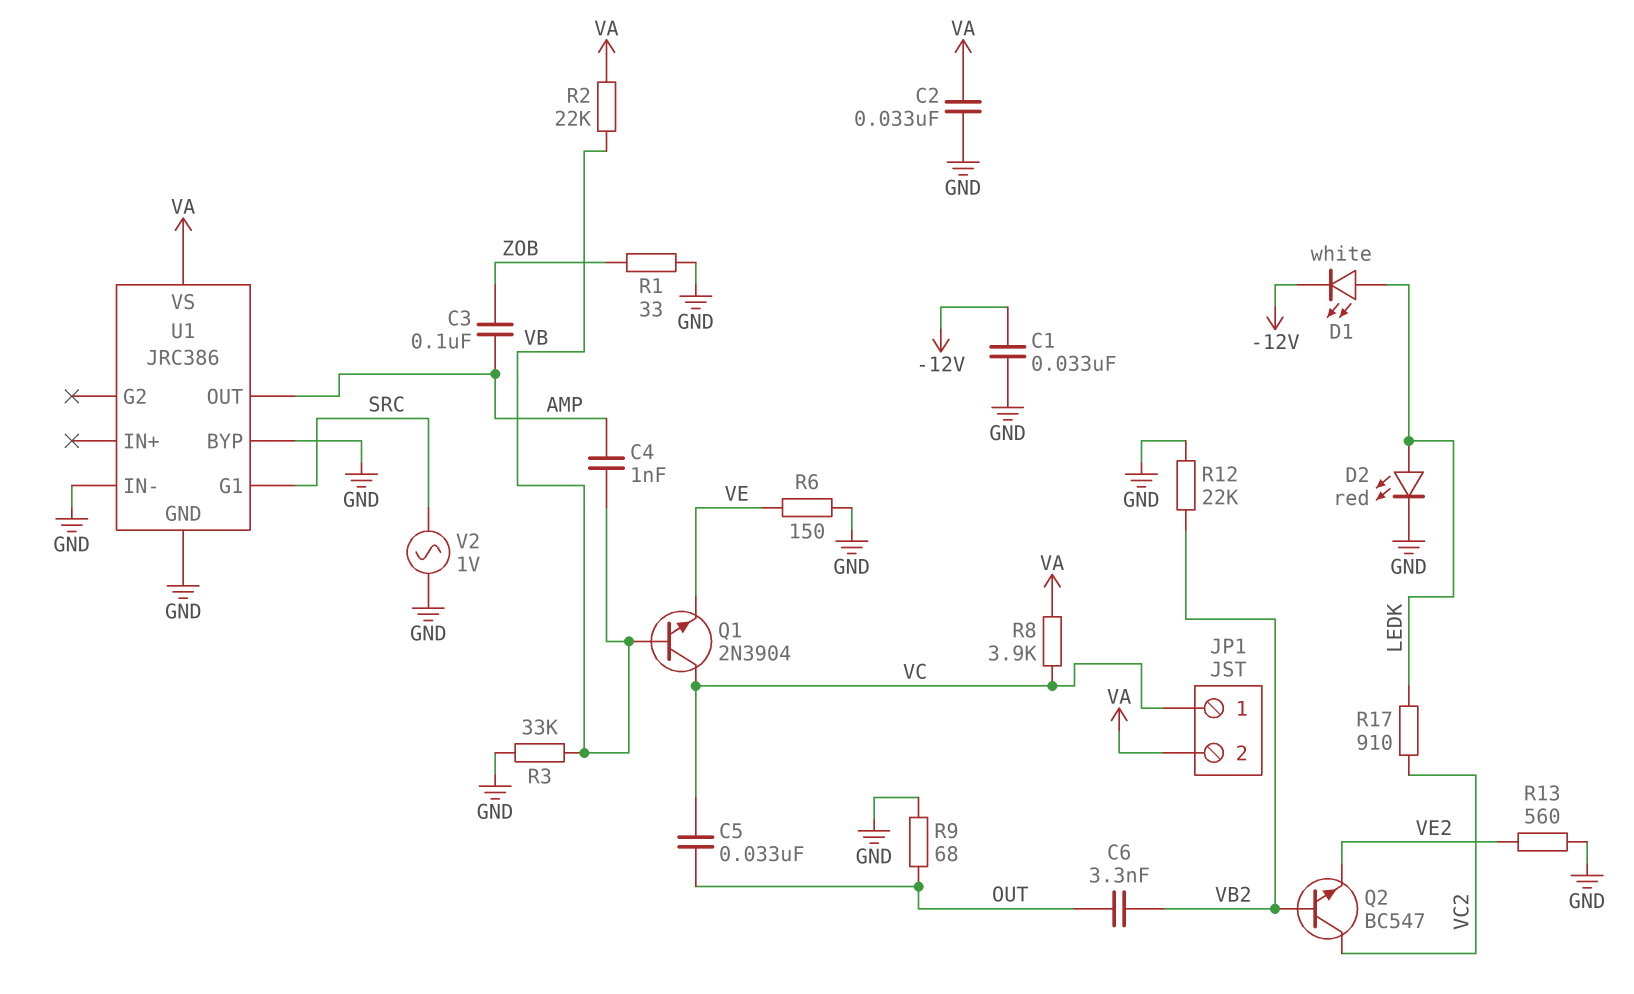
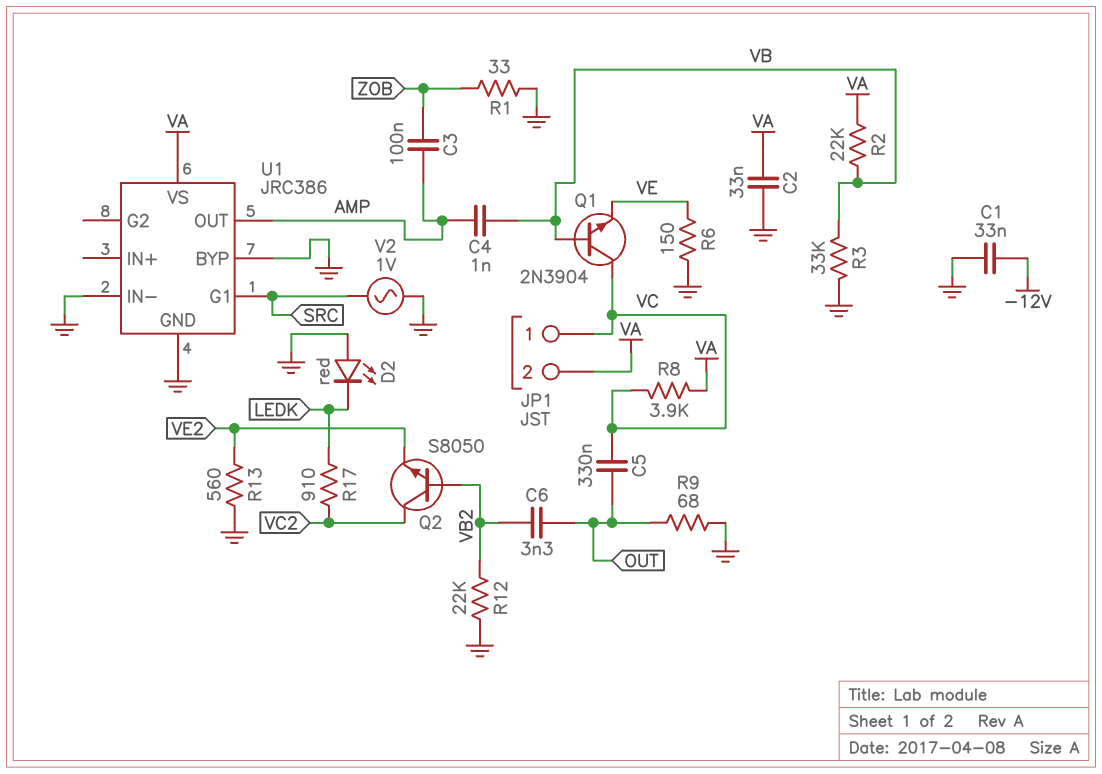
C5: 33nF (OUT, VC) -> 330nF (OUT, VC)
D1: LED white (A LEDK, K -12V) -> none
D2: LED red (A LEDK, K GND) -> LED red (A GND, K LEDK)
Q2: NPN BC547 (B VB2, C VC2, E VE2) -> NPN S8050 (B VB2, C VC2, E VE2)

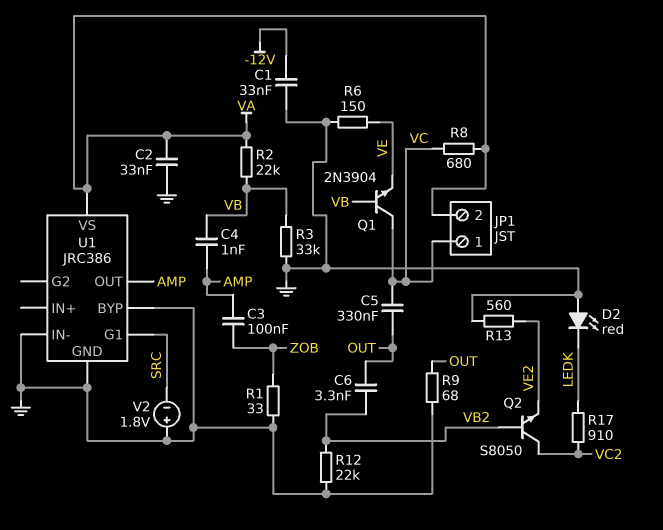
R8: 3.9k (VA, VC) -> 680 (VA, VC)
V2: AC 1V (GND, SRC) -> 1.8V (plus GND, minus SRC)

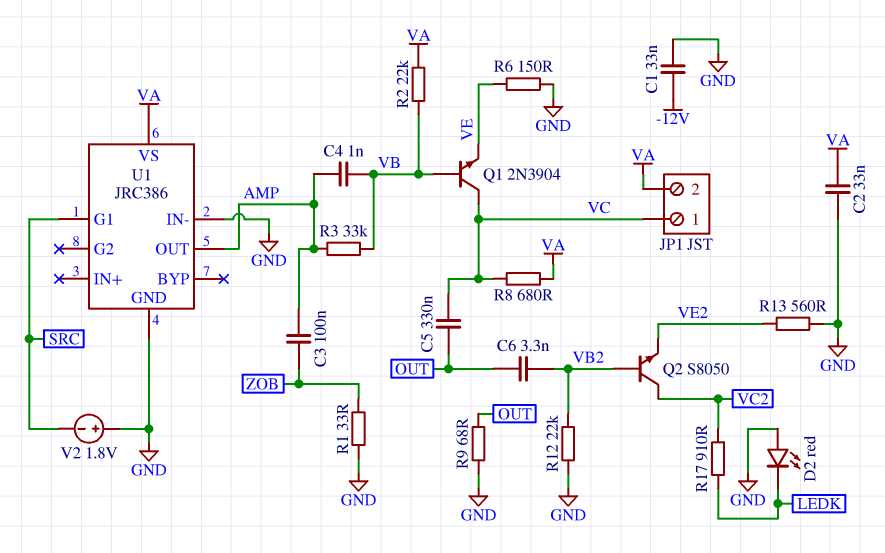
R3: 33k (GND, VB) -> 33k (AMP, VB)
U1 pin BYP: GND -> none

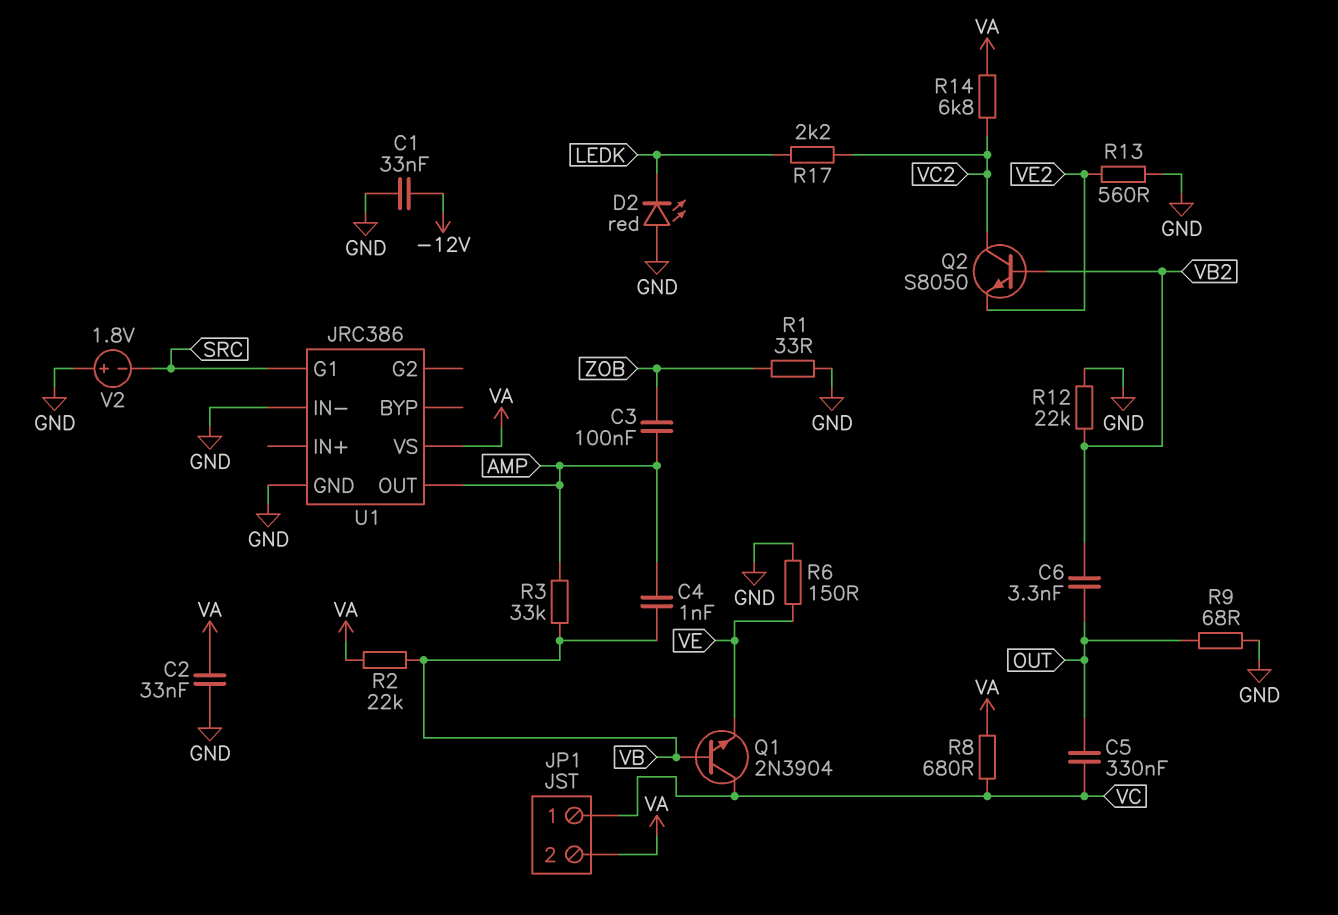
R14: none -> 6.8k (VA, VC2)
R17: 910 (LEDK, VC2) -> 2.2k (LEDK, VC2)

